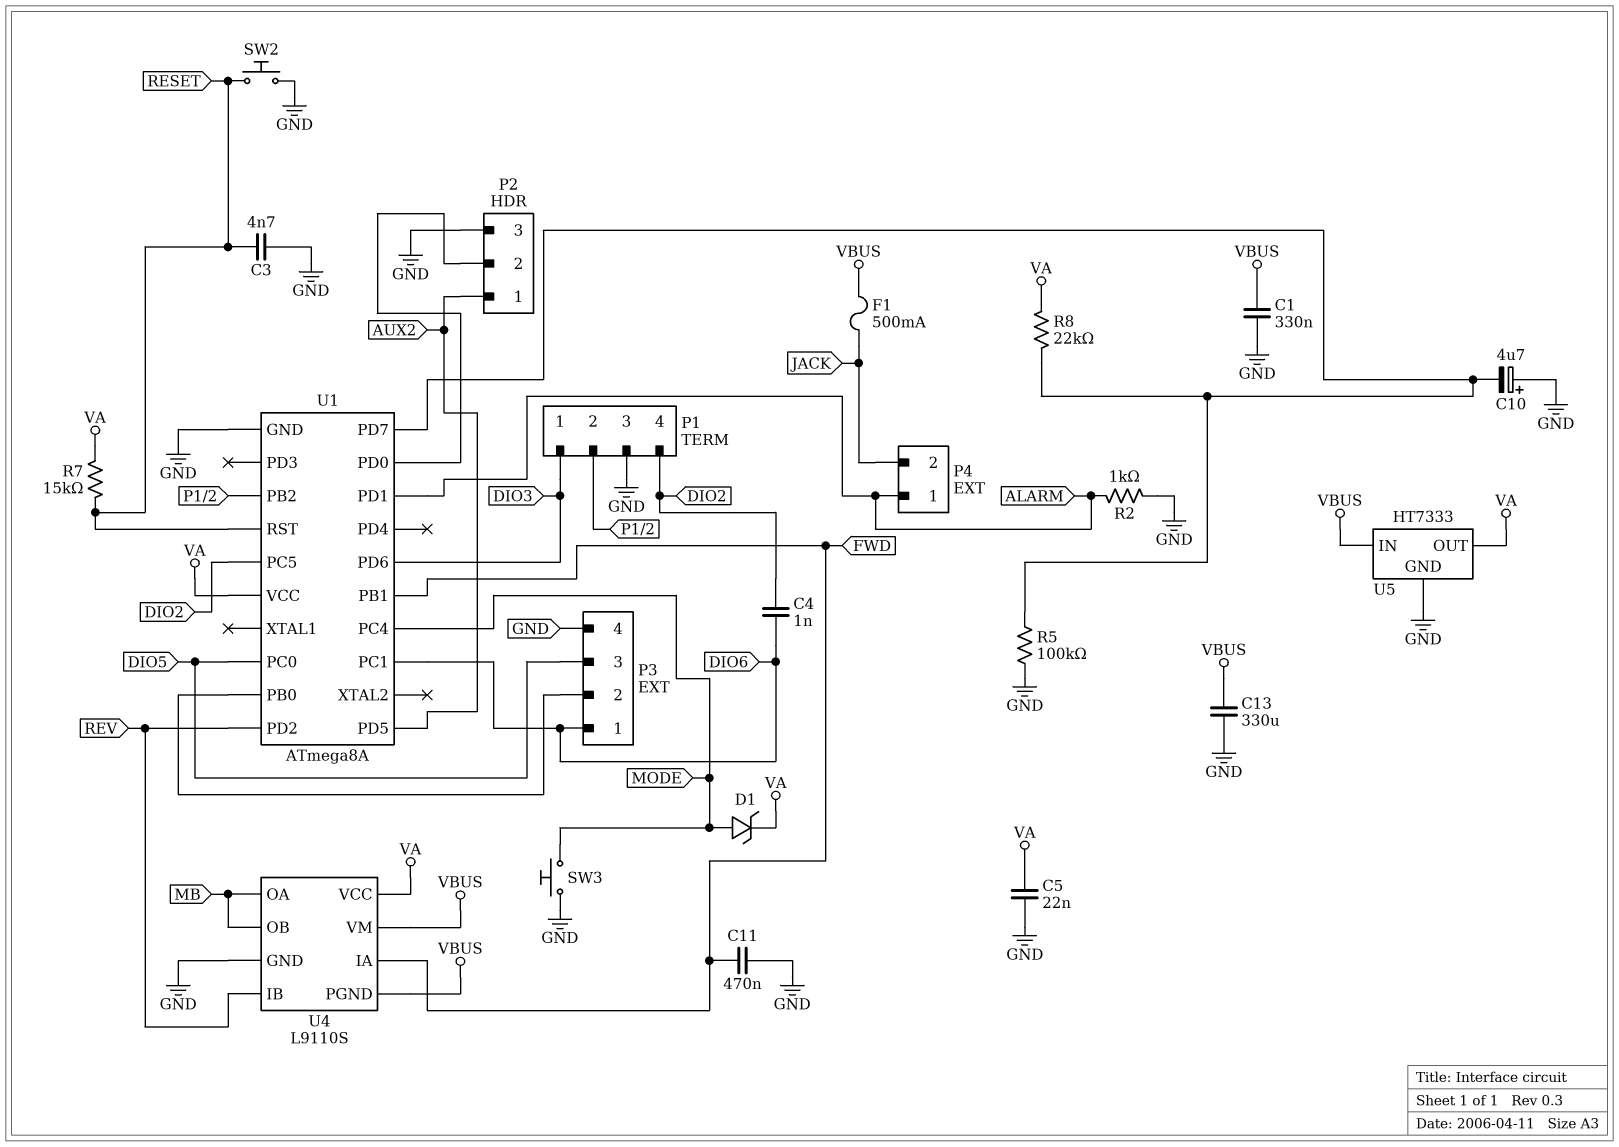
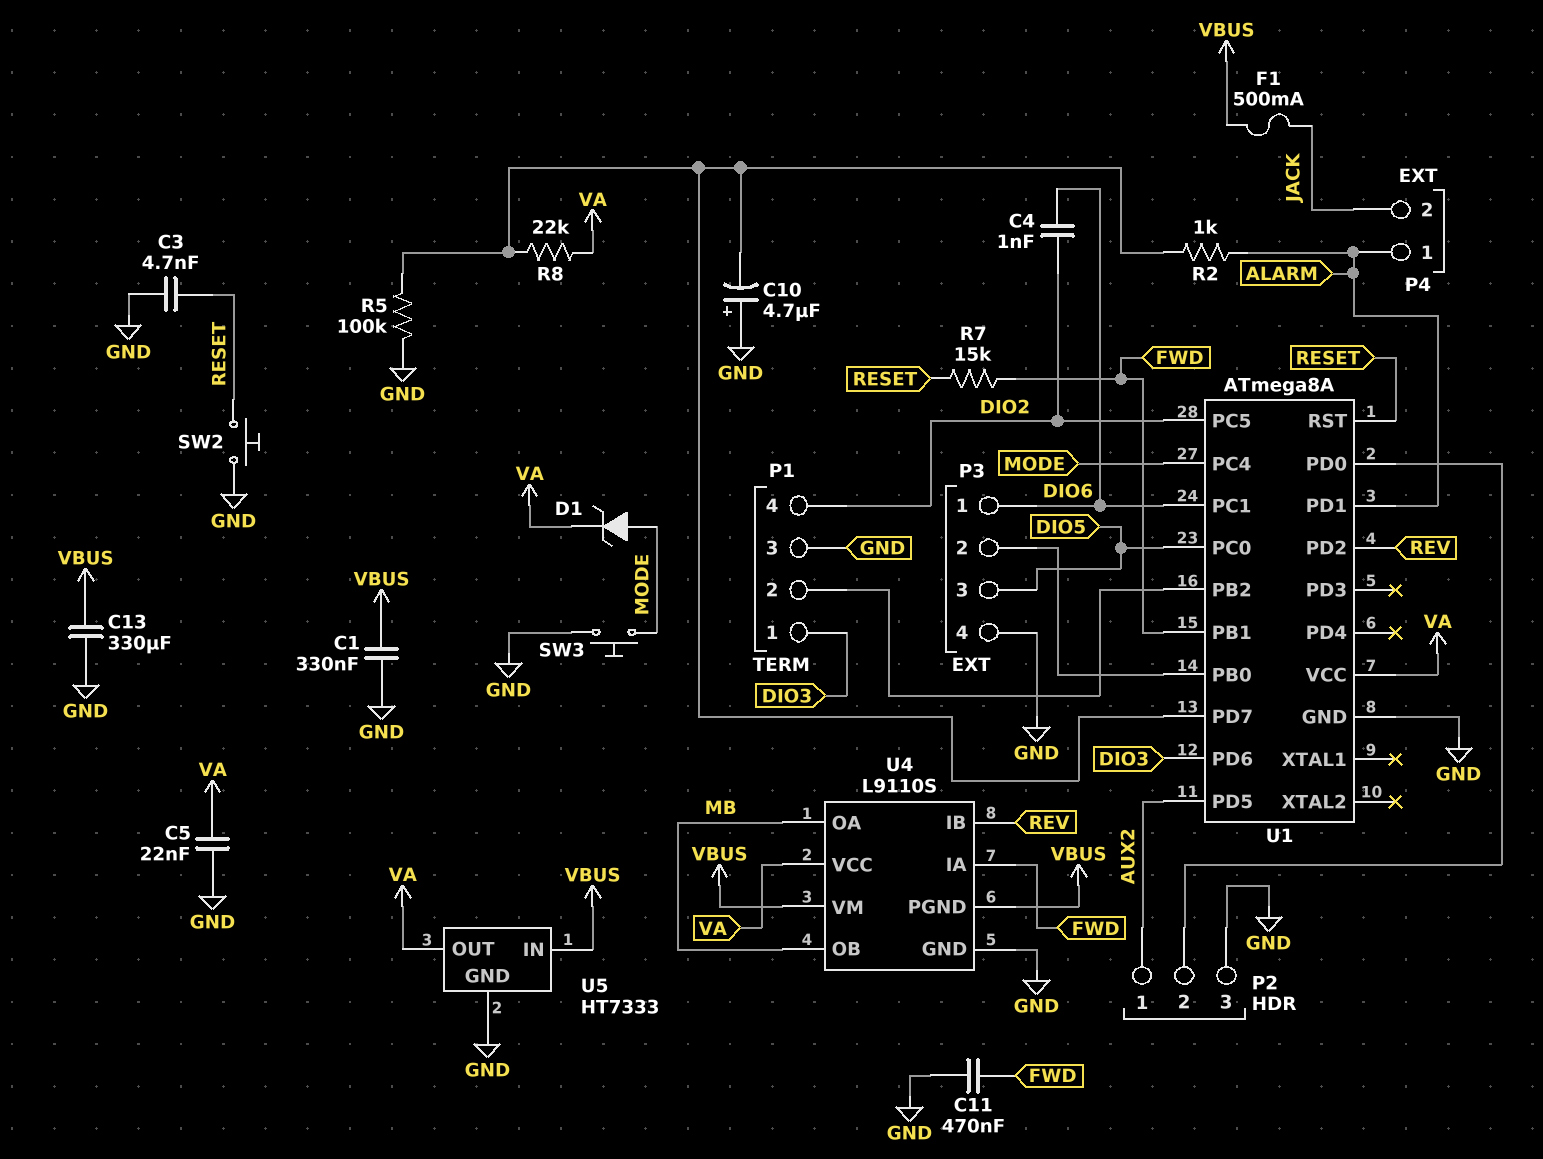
R2: 1k (ALARM, GND) -> 1k (ALARM, U1/PD7)
R7: 15k (RESET, VA) -> 15k (FWD, RESET)

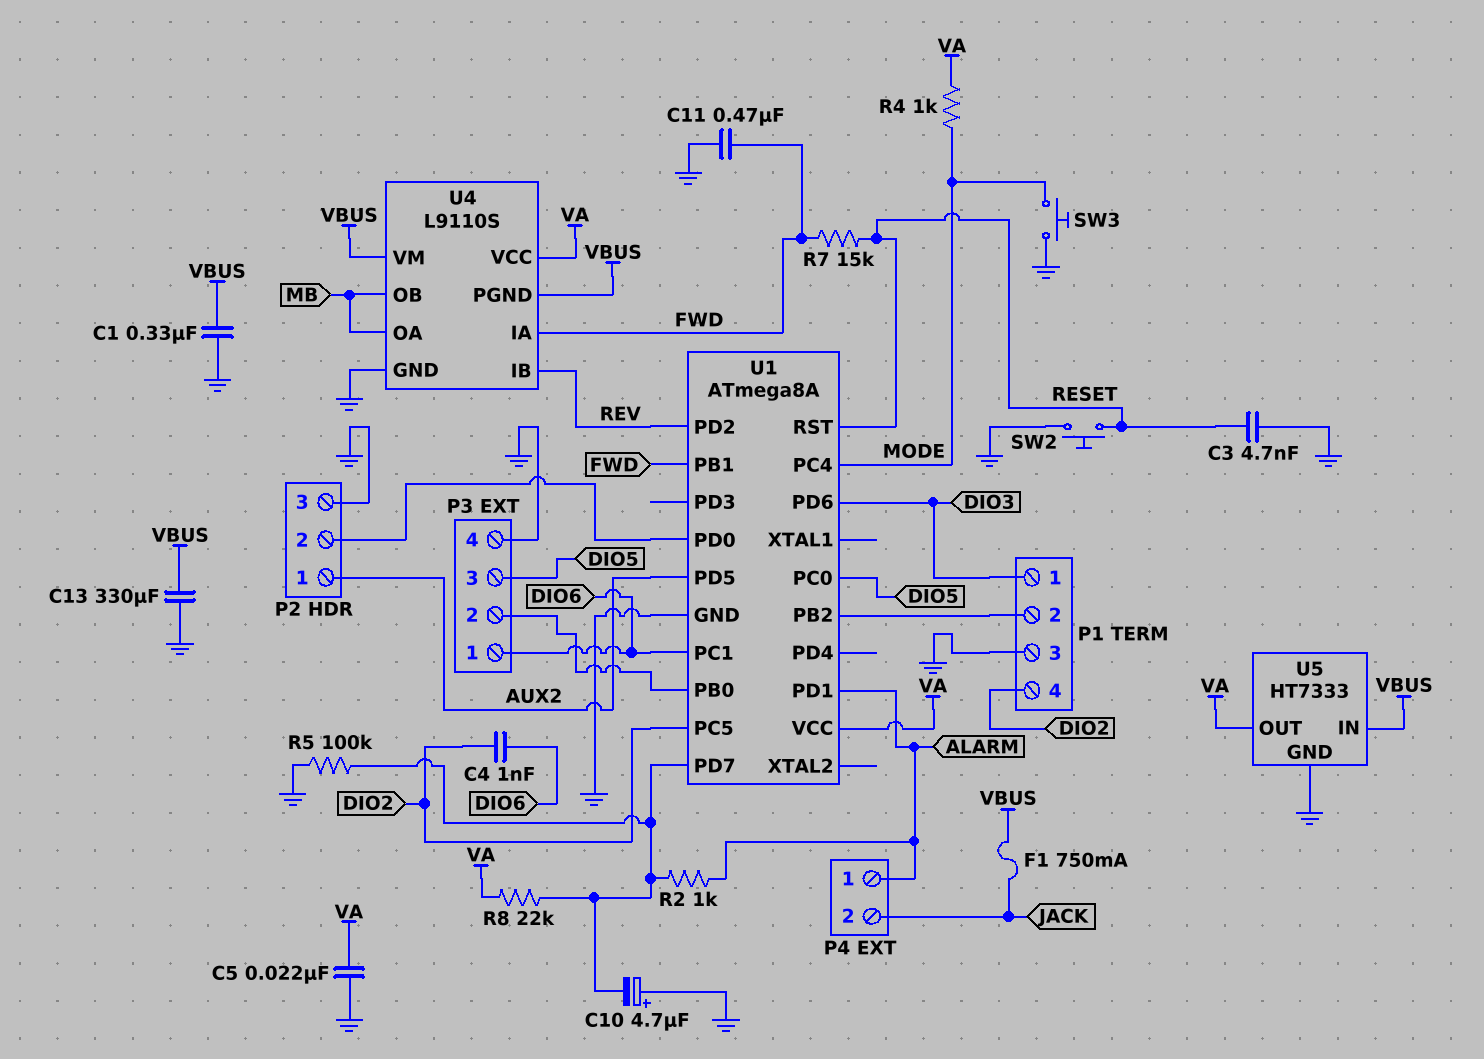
D1: zener (A MODE, K VA) -> none
F1: 500mA (JACK, VBUS) -> 750mA (JACK, VBUS)
R4: none -> 1k (MODE, VA)

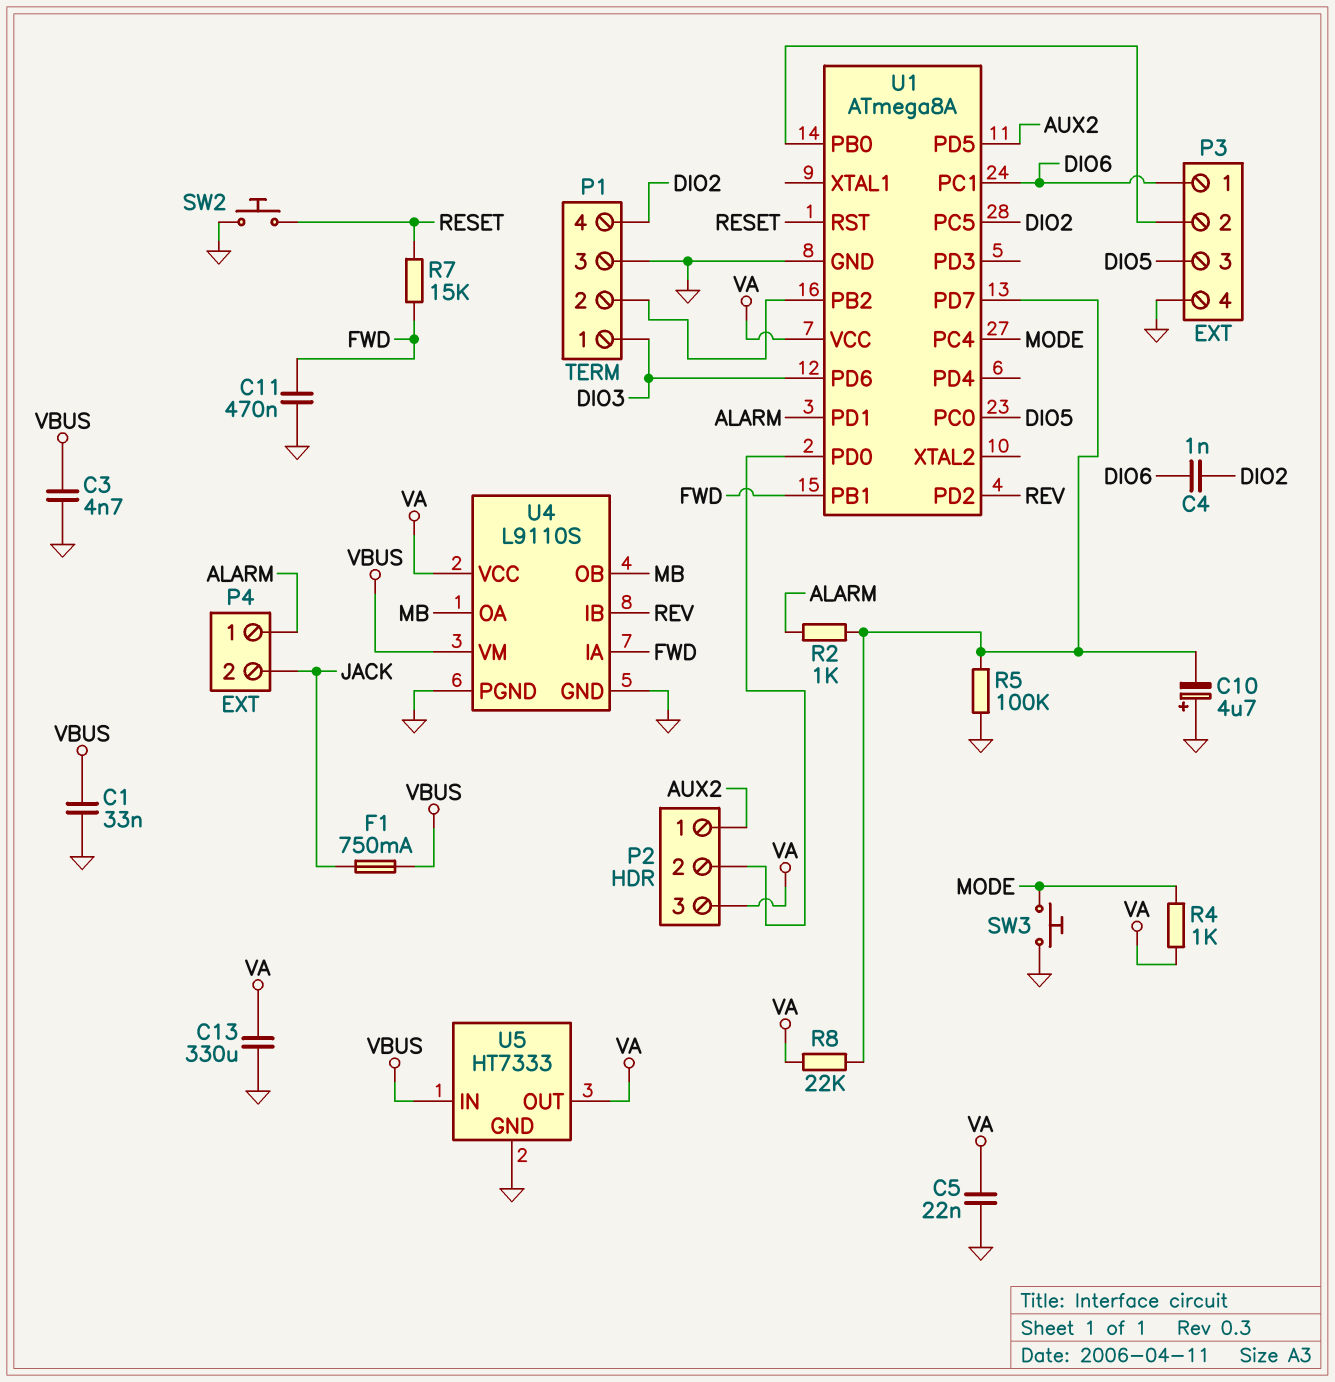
C1: 330nF (GND, VBUS) -> 33nF (GND, VBUS)
C3: 4.7nF (GND, RESET) -> 4.7nF (GND, VBUS)
C13: 330uF (GND, VBUS) -> 330uF (GND, VA)
P2 pin 3: GND -> VA
U4 pin PGND: VBUS -> GND

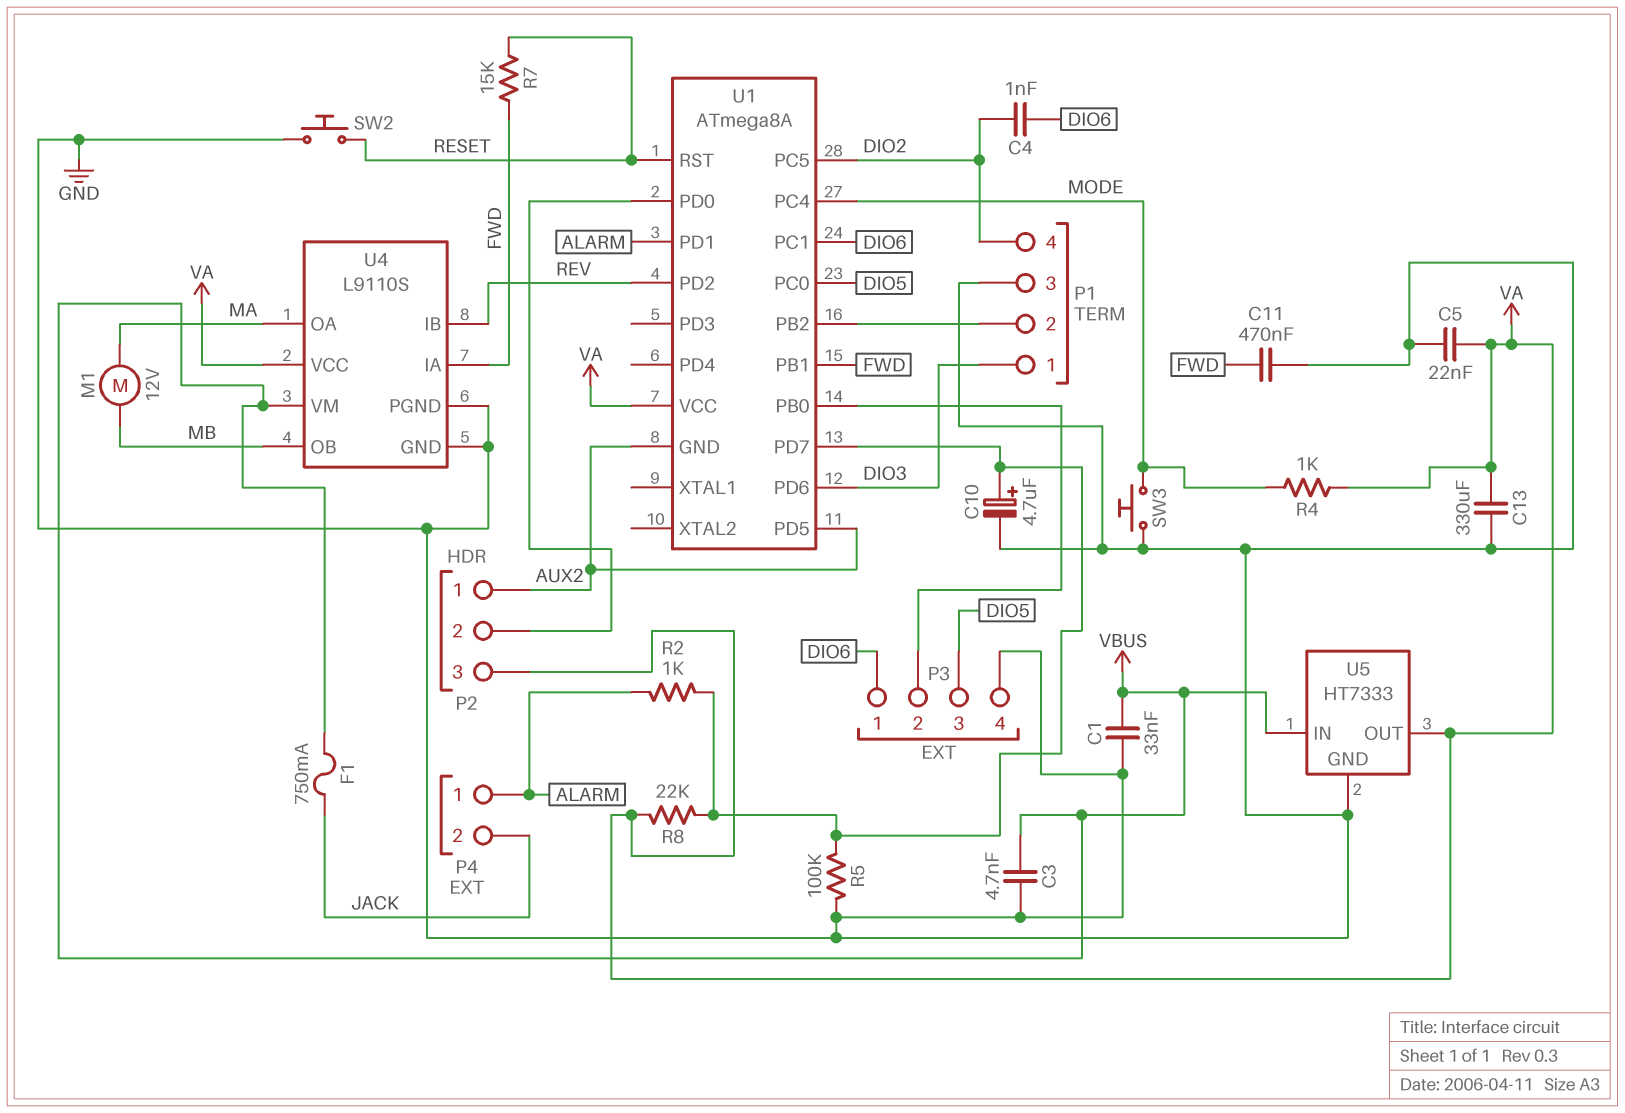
C10: 4.7uF (plus GND, minus U1/PD7) -> 4.7uF (plus U1/PD7, minus GND)
M1: none -> motor 12V (MA, MB)
U1 pin GND: GND -> AUX2
U4 pin OA: MB -> MA

